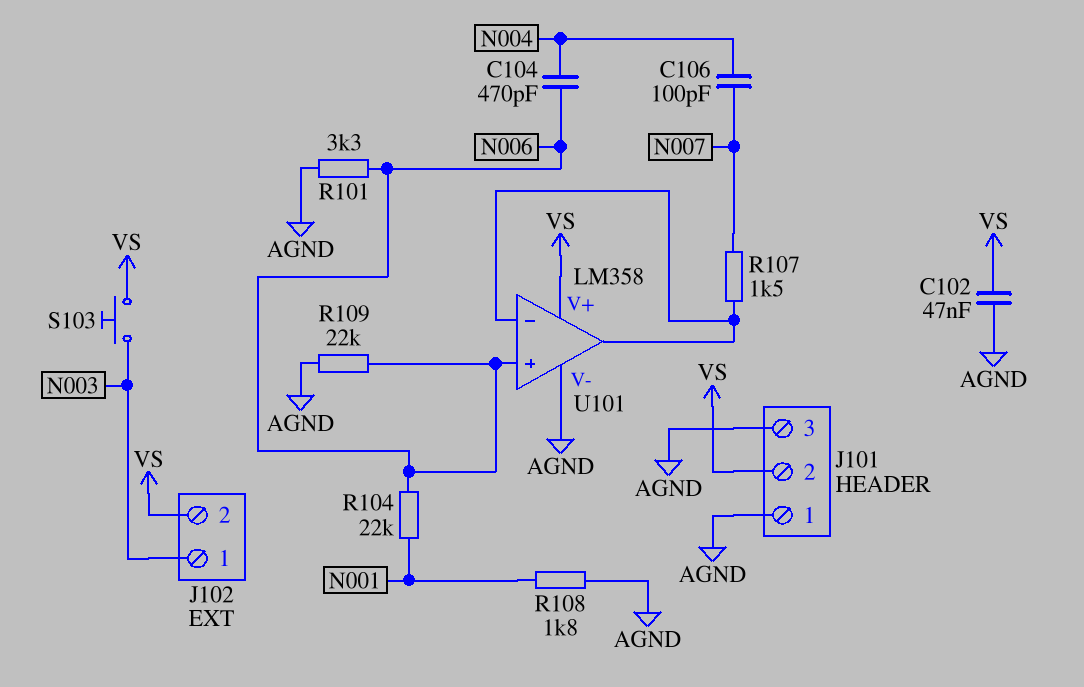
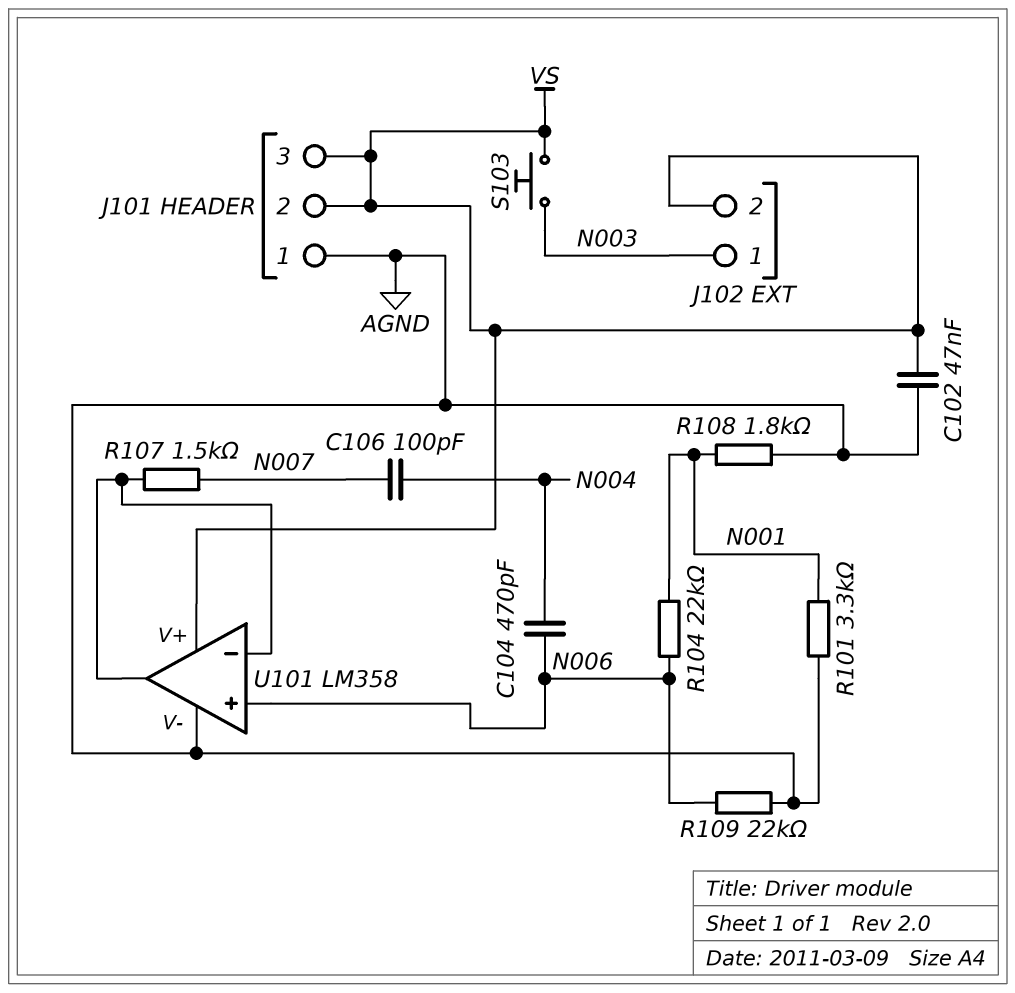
J101 pin 3: AGND -> VS
R101: 3.3k (AGND, N006) -> 3.3k (AGND, N001)

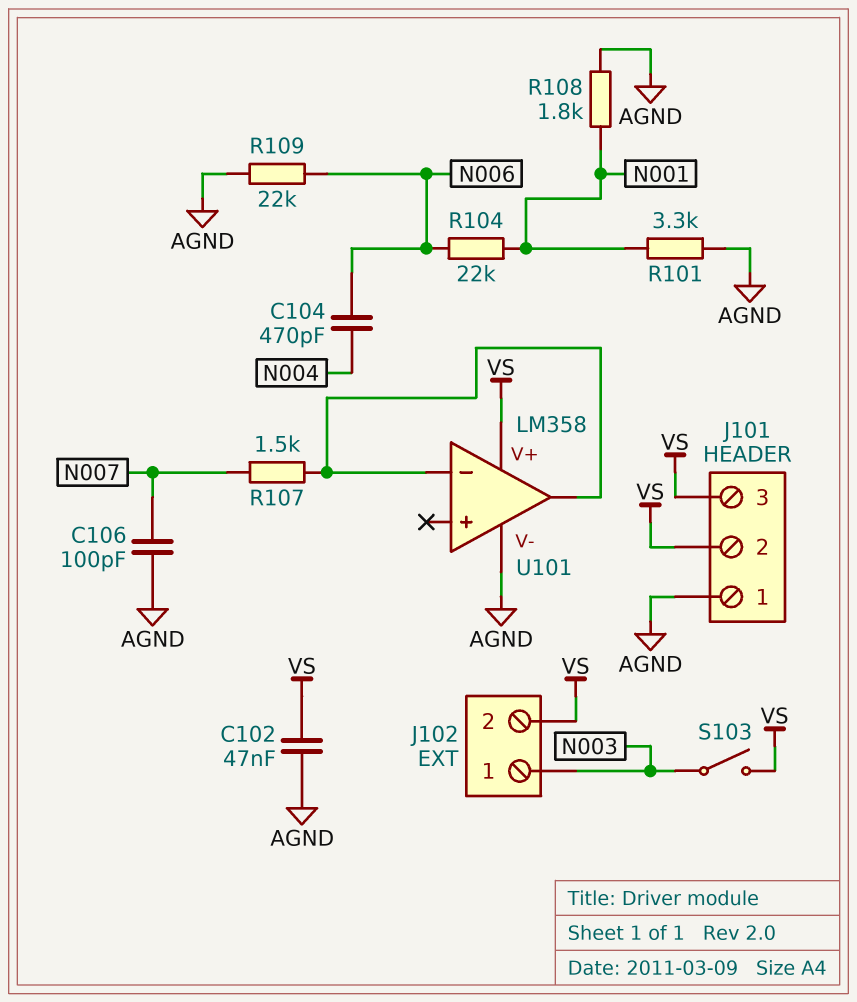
C106: 100pF (N004, N007) -> 100pF (AGND, N007)
S103: button (N003, VS) -> switch (N003, VS)
U101 pin in+: N006 -> none

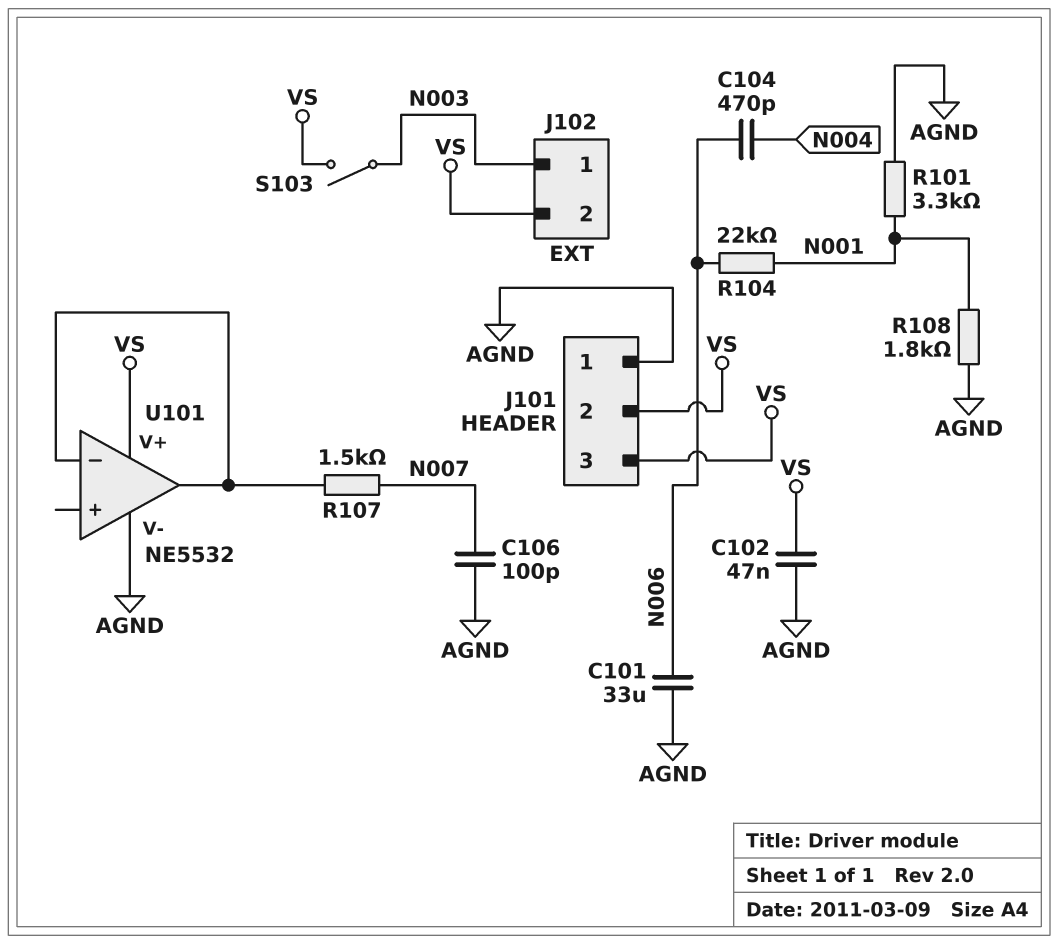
C101: none -> 33uF (AGND, N006)
R109: 22k (AGND, N006) -> none
U101: LM358 -> NE5532

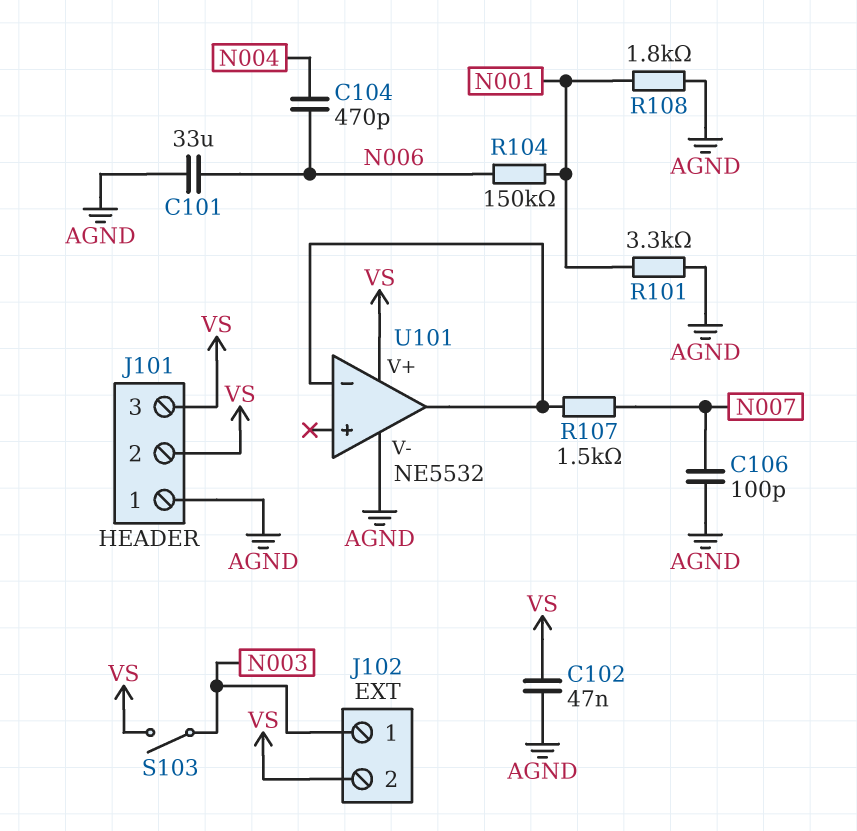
R104: 22k (N001, N006) -> 150k (N001, N006)

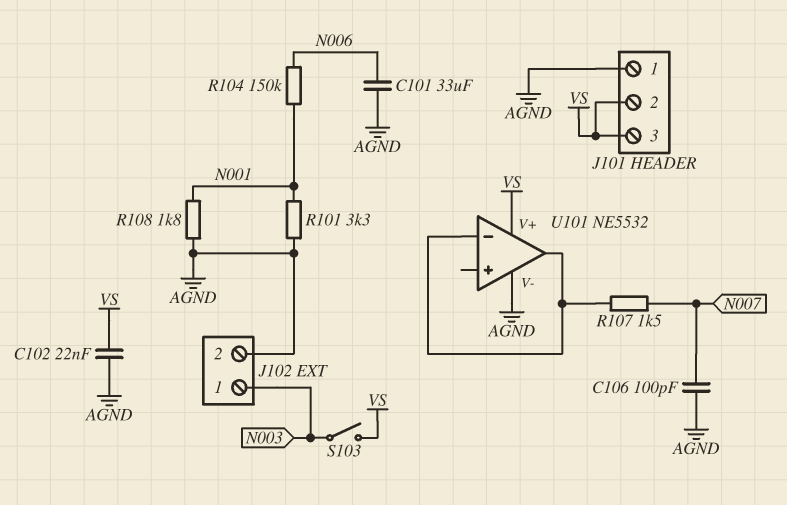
C102: 47nF (AGND, VS) -> 22nF (AGND, VS)
C104: 470pF (N004, N006) -> none
J102 pin 2: VS -> AGND

